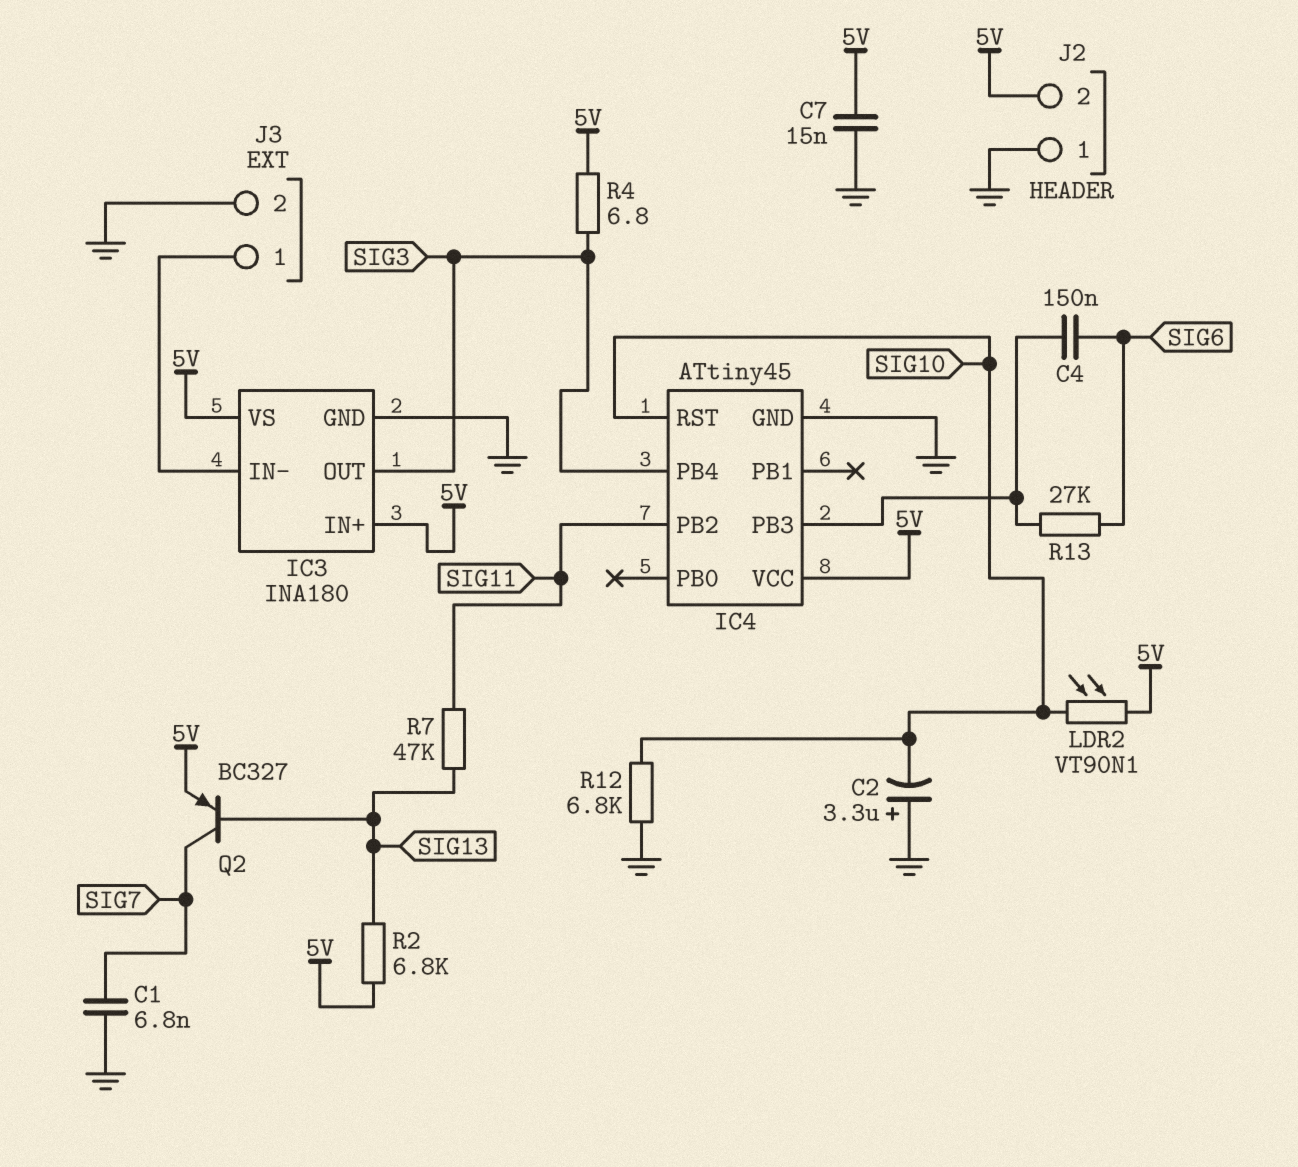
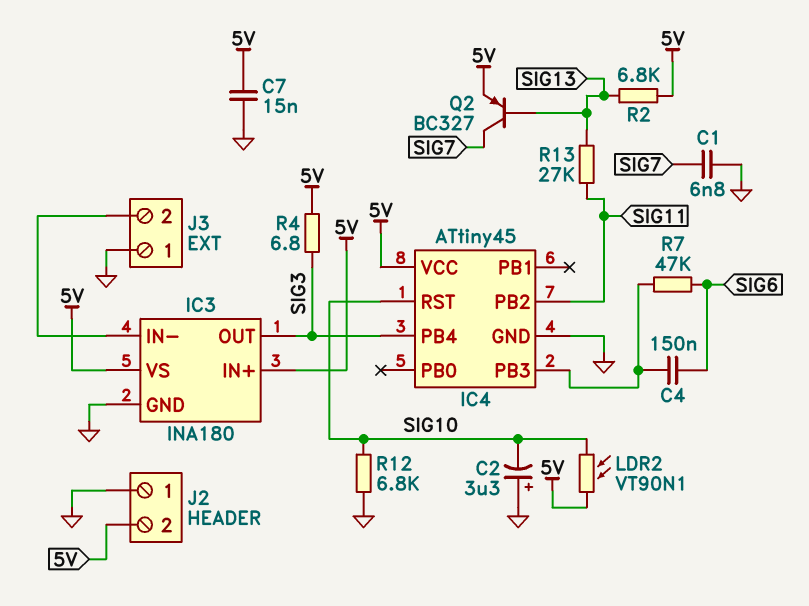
J3 pin 1: IC3/IN- -> GND
J3 pin 2: GND -> IC3/IN-
R7: 47k (SIG11, SIG13) -> 47k (IC4/PB3, SIG6)
R13: 27k (IC4/PB3, SIG6) -> 27k (SIG11, SIG13)

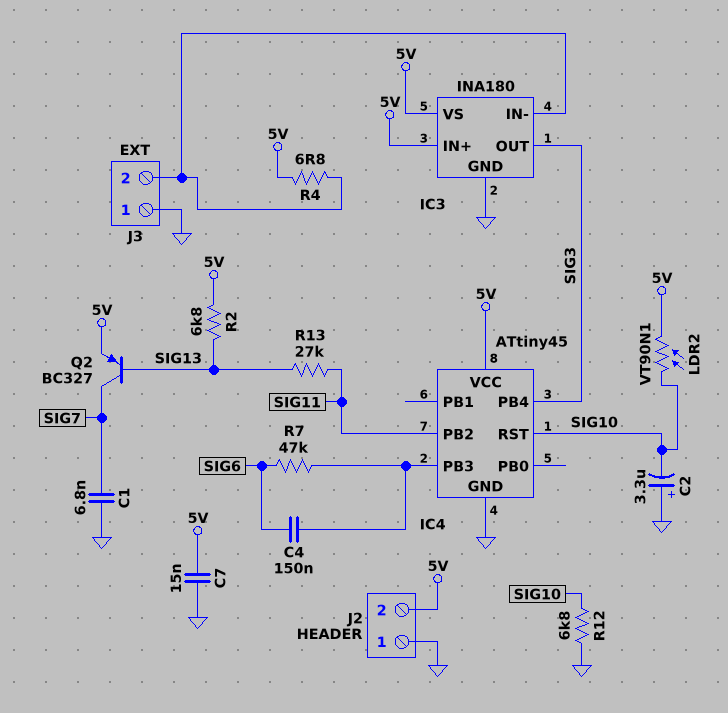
R4: 6.8 (5V, SIG3) -> 6.8 (5V, IC3/IN-)

